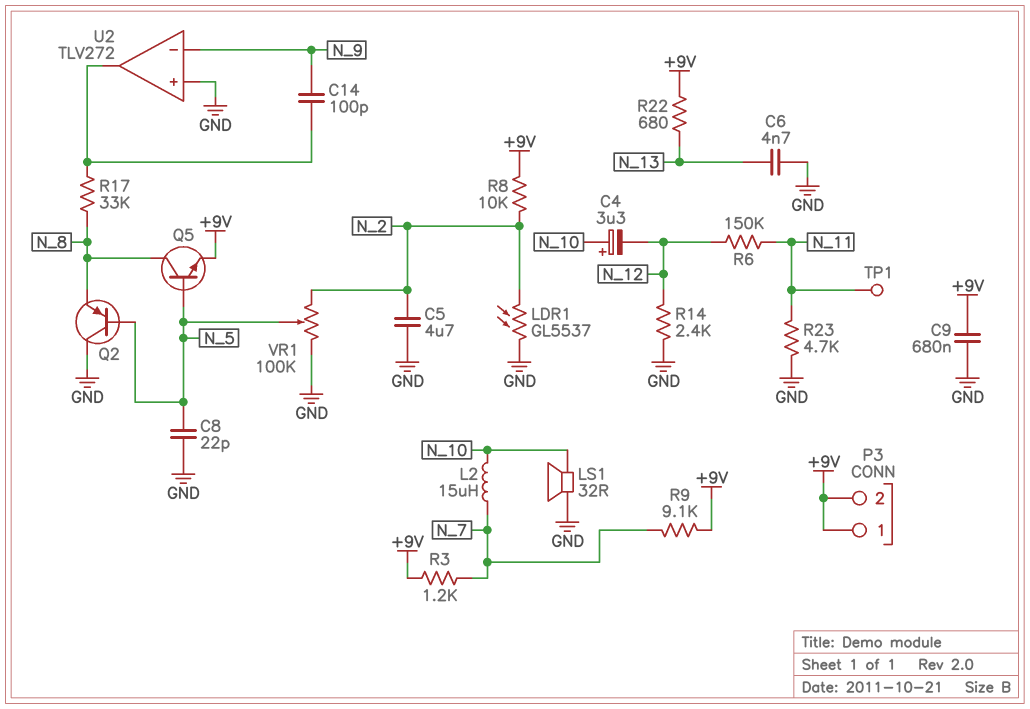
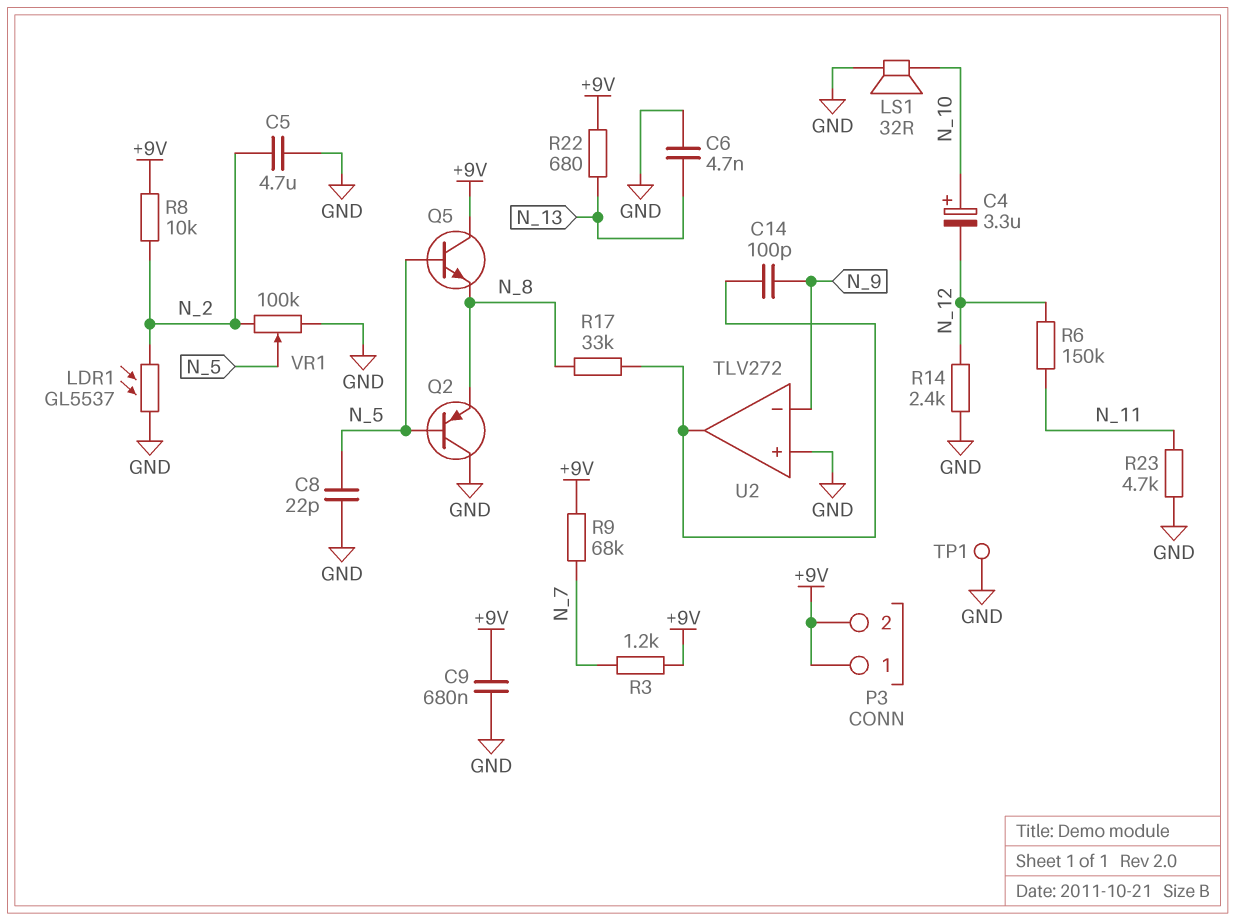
L2: 15uH (N_7, N_10) -> none
Q5: NPN (B N_5, C N_8, E +9V) -> NPN (B N_5, C +9V, E N_8)
R9: 9.1k (+9V, N_7) -> 68k (+9V, N_7)
TP1: test point (N_11) -> test point (GND)

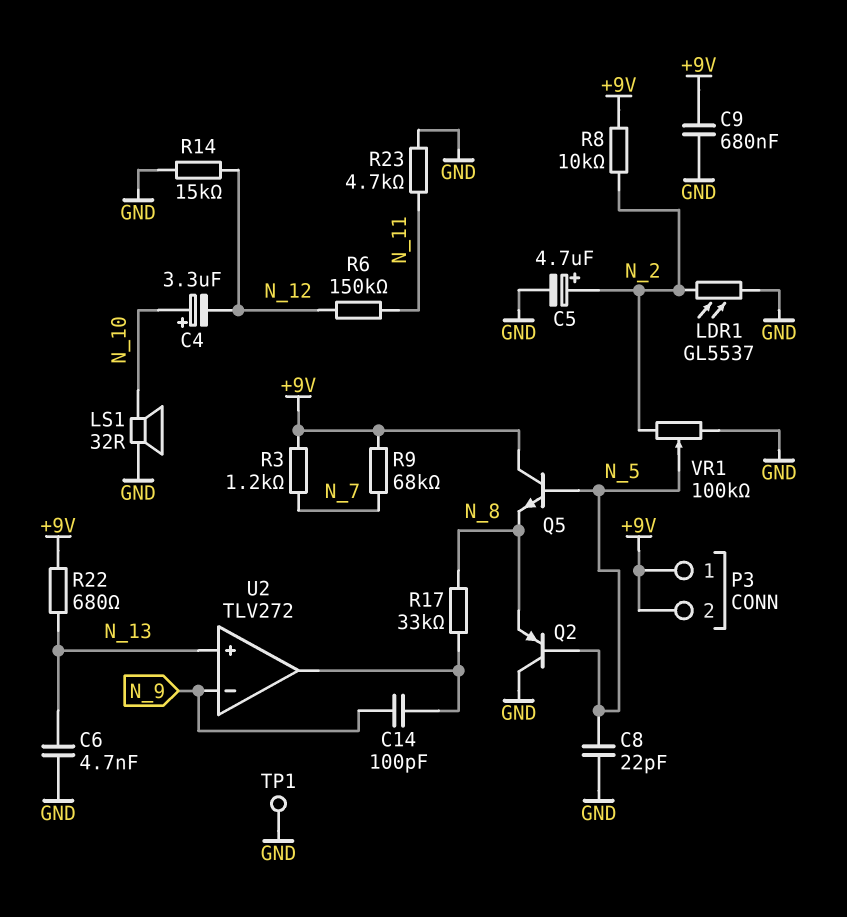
C5: 4.7uF (GND, N_2) -> 4.7uF (plus N_2, minus GND)
R14: 2.4k (GND, N_12) -> 15k (GND, N_12)
U2 pin in+: GND -> N_13

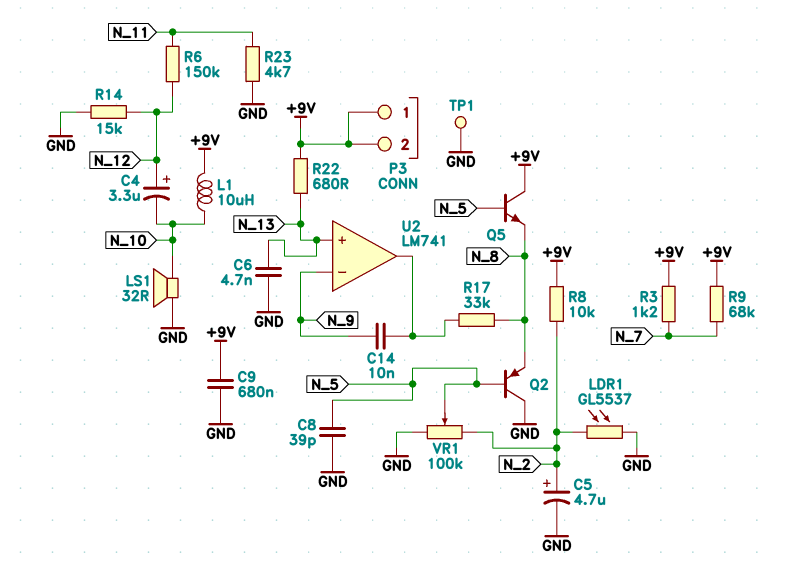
C4: 3.3uF (plus N_10, minus N_12) -> 3.3uF (plus N_12, minus N_10)
C8: 22pF (GND, N_5) -> 39pF (GND, N_5)
C14: 100pF (N_9, U2/out) -> 10nF (N_9, U2/out)
L1: none -> 10uH (+9V, N_10)
U2: TLV272 -> LM741

